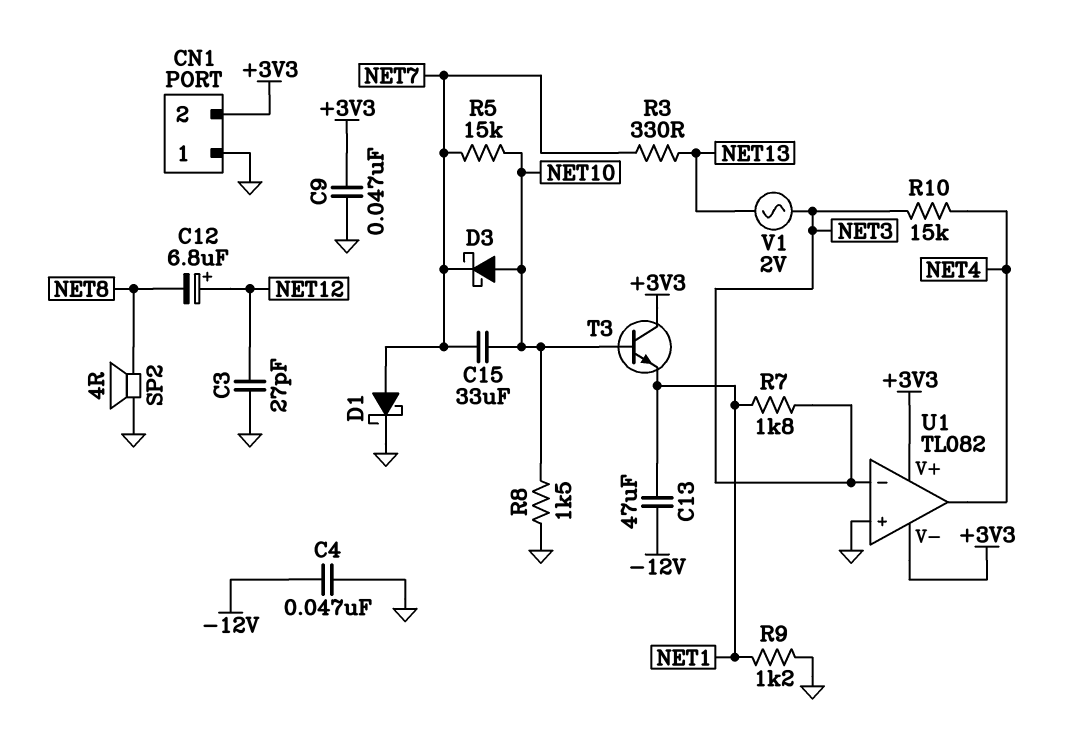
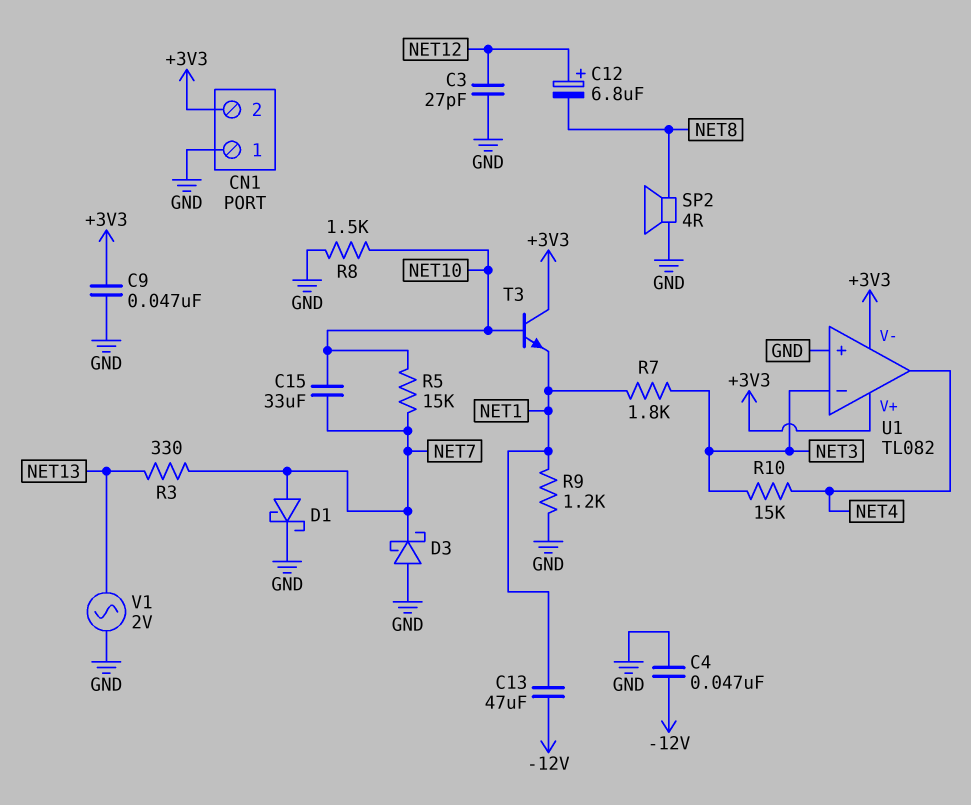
D3: schottky (A NET10, K NET7) -> schottky (A GND, K NET7)
V1: AC 2V (NET3, NET13) -> AC 2V (GND, NET13)

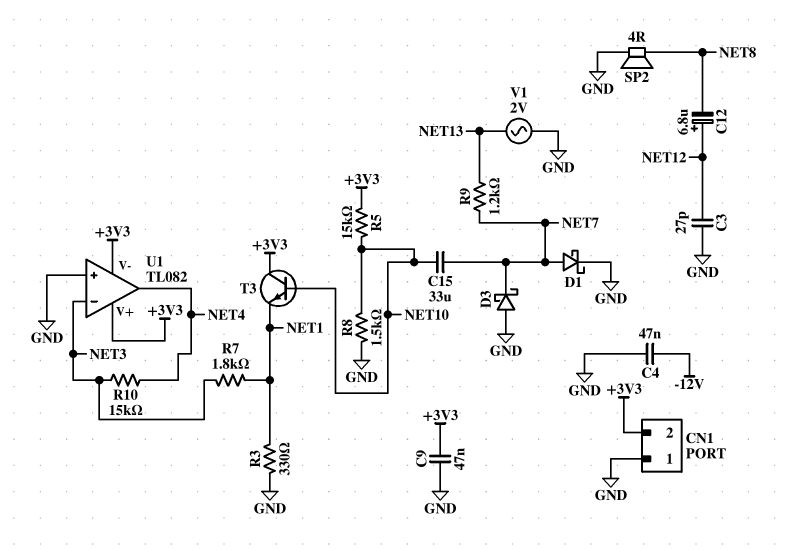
C13: 47uF (-12V, NET1) -> none
R3: 330 (NET7, NET13) -> 330 (GND, NET1)
R5: 15k (NET7, NET10) -> 15k (+3V3, NET10)
R9: 1.2k (GND, NET1) -> 1.2k (NET7, NET13)

